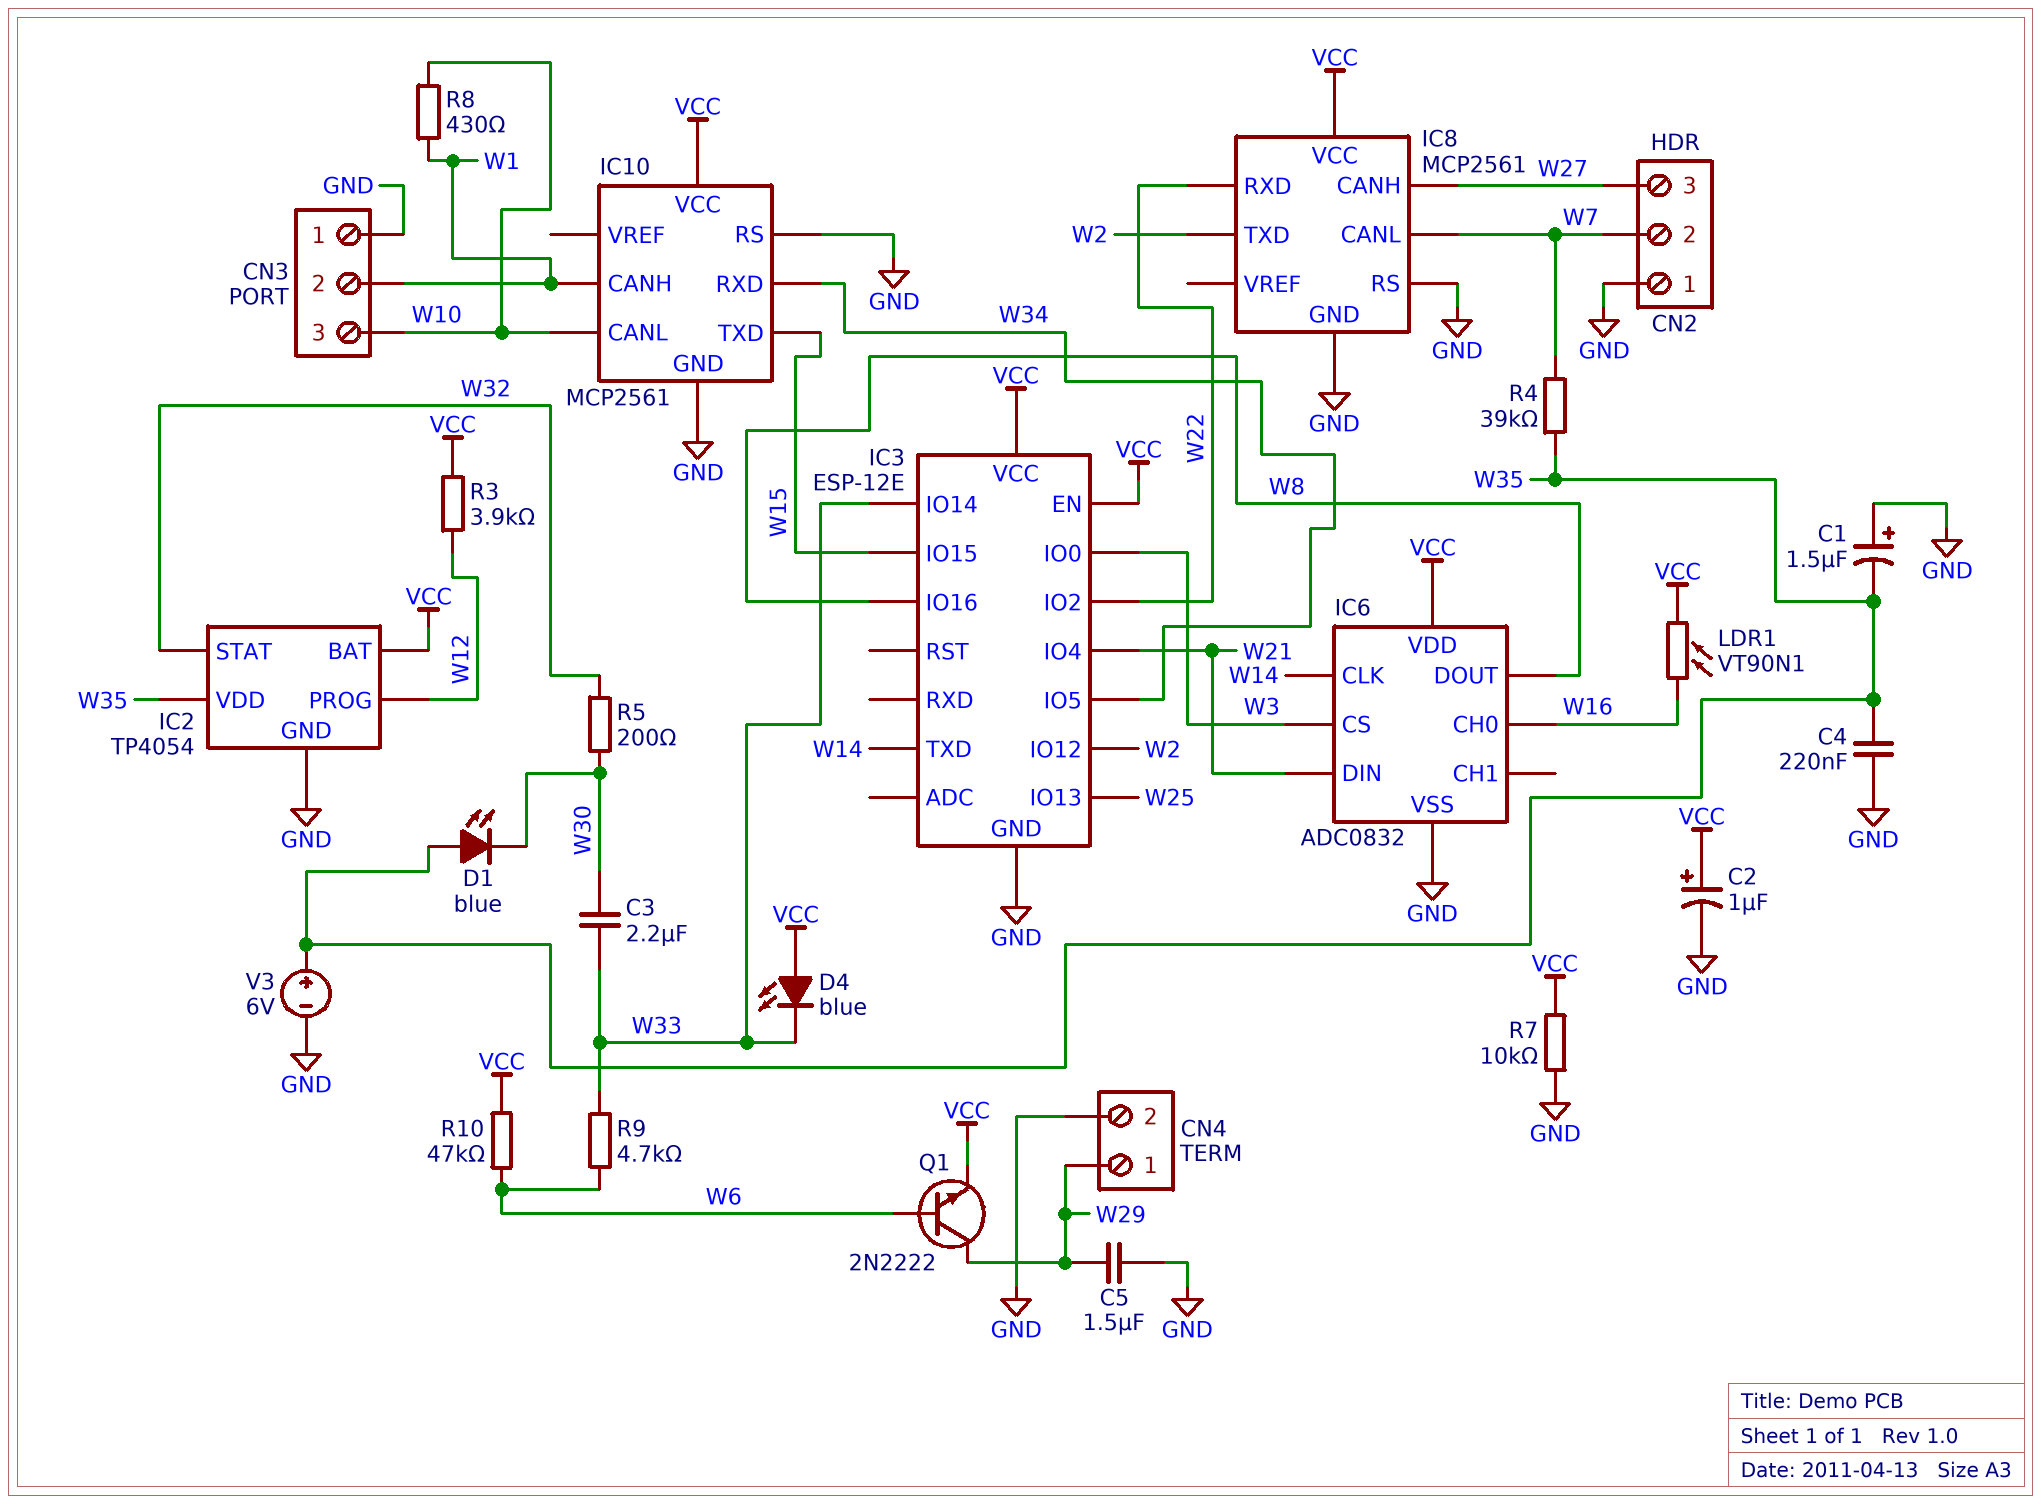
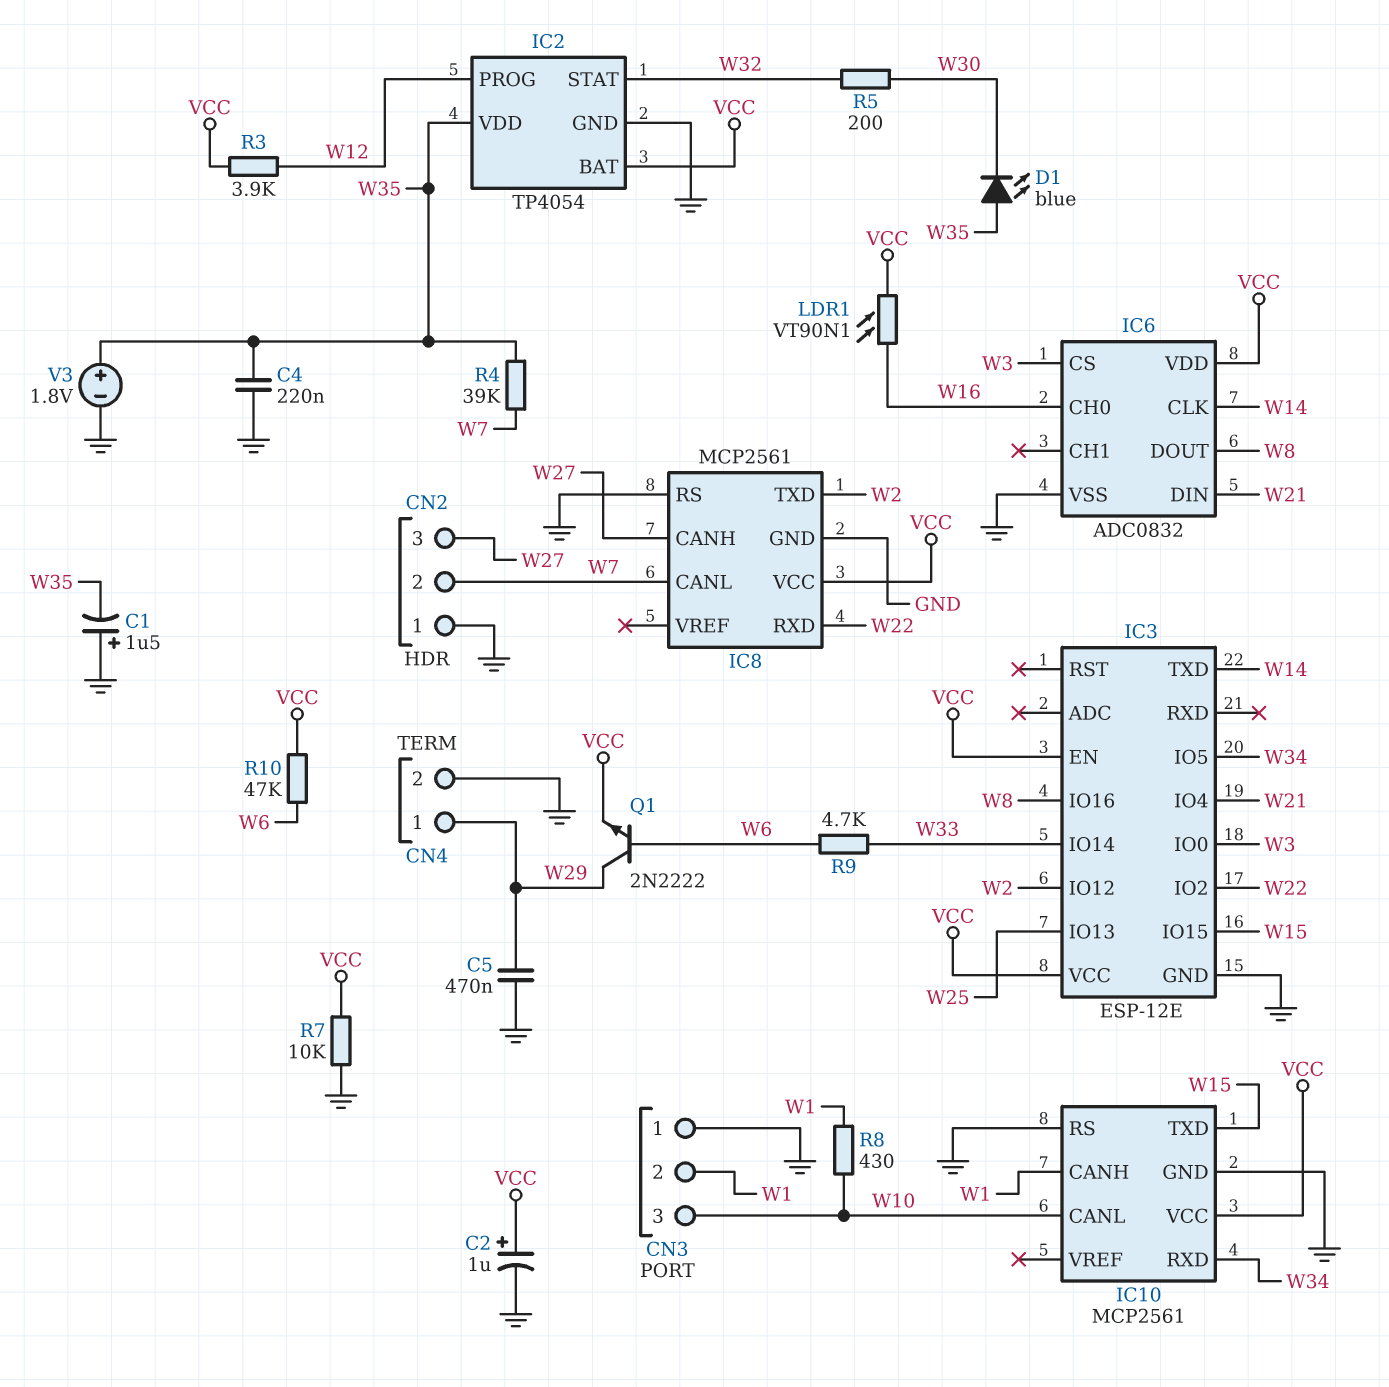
C3: 2.2uF (W30, W33) -> none
C5: 1.5uF (GND, W29) -> 470nF (GND, W29)
D4: LED blue (A VCC, K W33) -> none
V3: 6V (plus W35, minus GND) -> 1.8V (plus W35, minus GND)

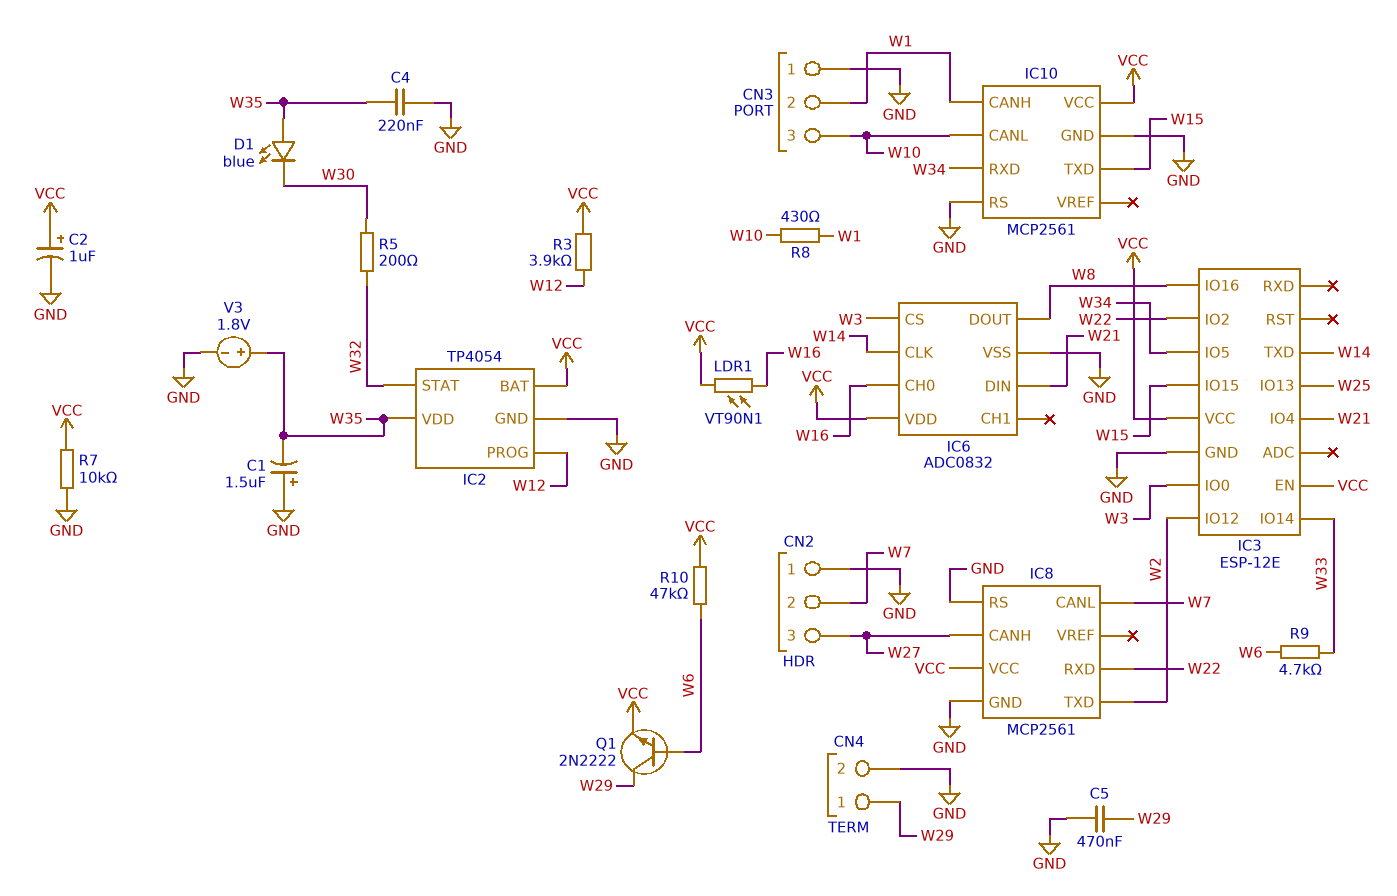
R4: 39k (W7, W35) -> none

